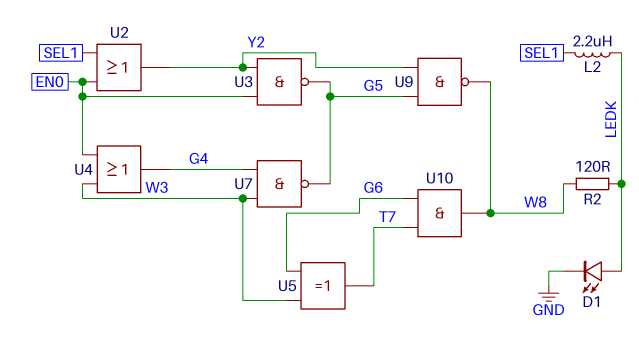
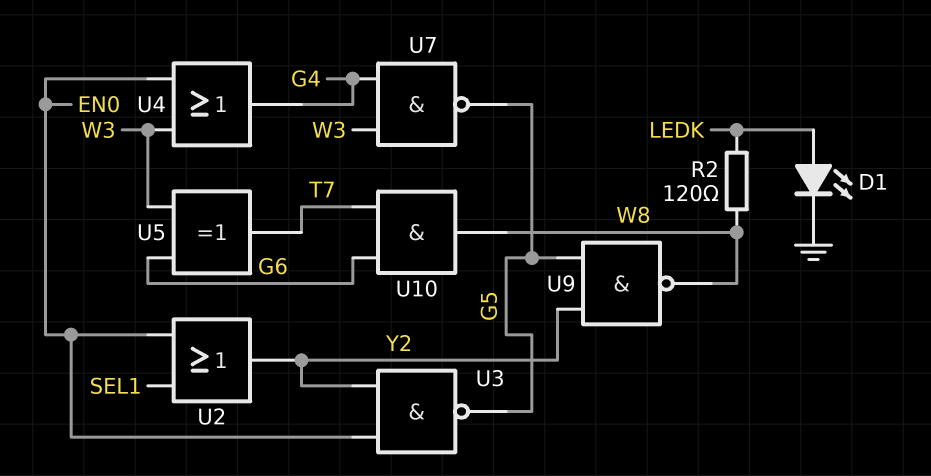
L2: 2.2uH (LEDK, SEL1) -> none

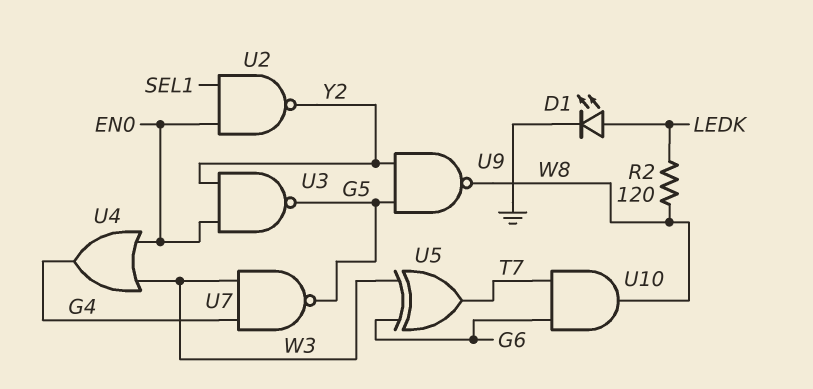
U2: OR (in EN0, in SEL1, out Y2) -> NAND (in EN0, in SEL1, out Y2)

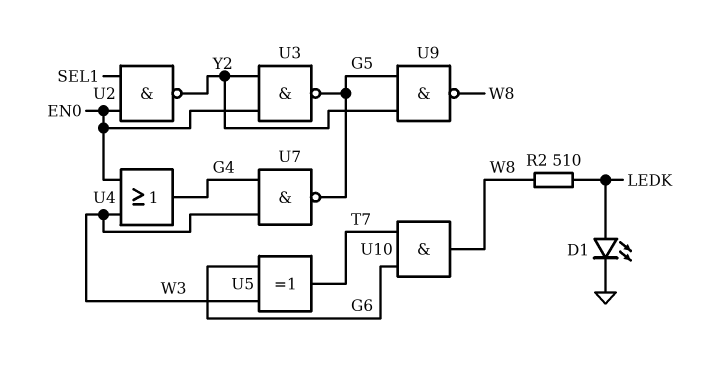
R2: 120 (LEDK, W8) -> 510 (LEDK, W8)

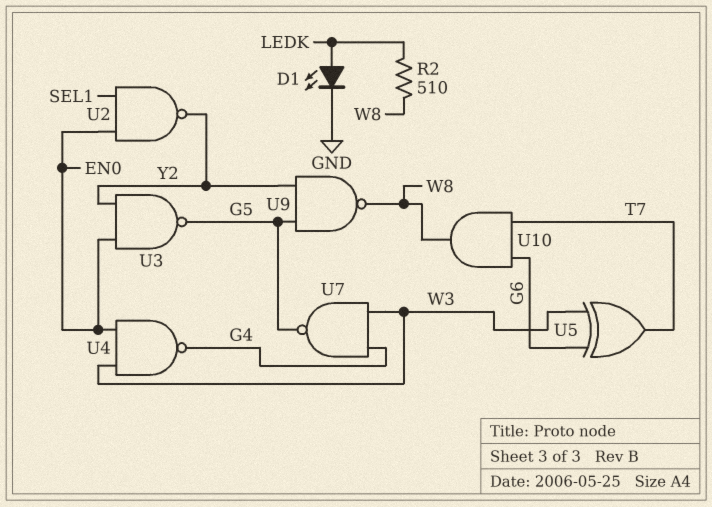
U4: OR (in EN0, in W3, out G4) -> NAND (in EN0, in W3, out G4)

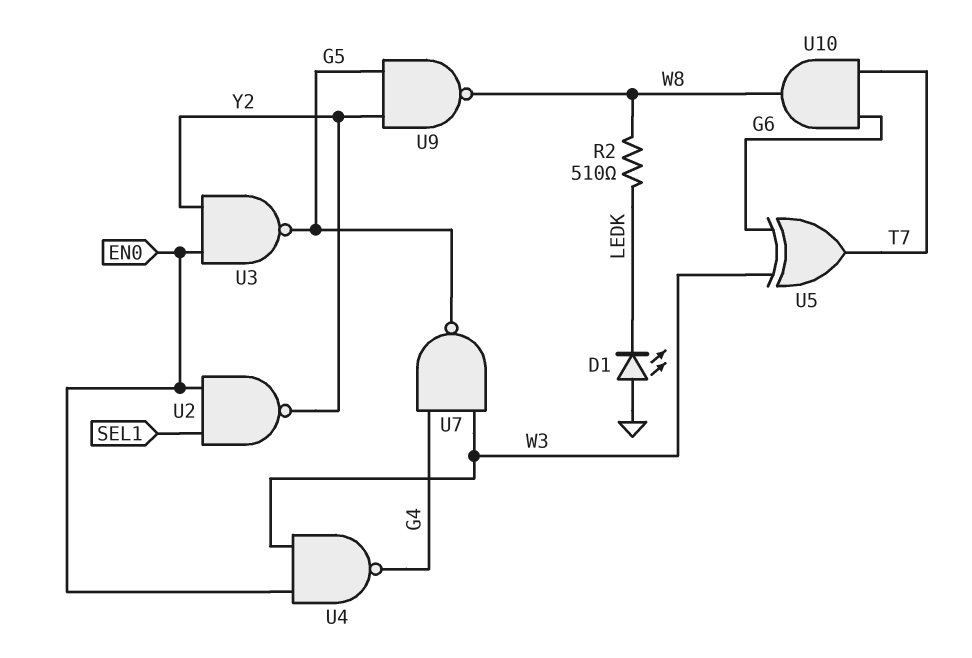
D1: LED (A LEDK, K GND) -> LED (A GND, K LEDK)

